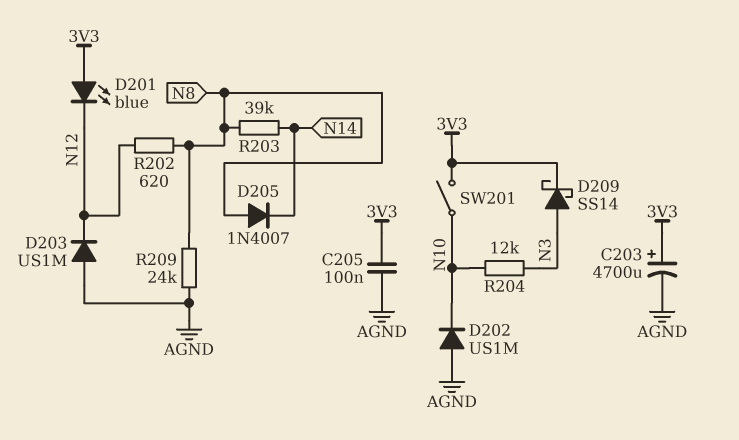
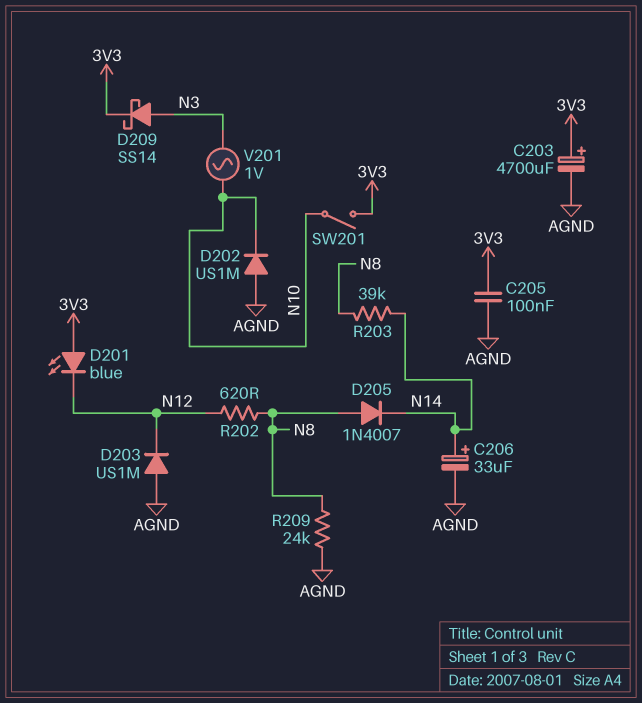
C206: none -> 33uF (plus N14, minus AGND)
R204: 12k (N3, N10) -> none
V201: none -> AC 1V (N3, N10)

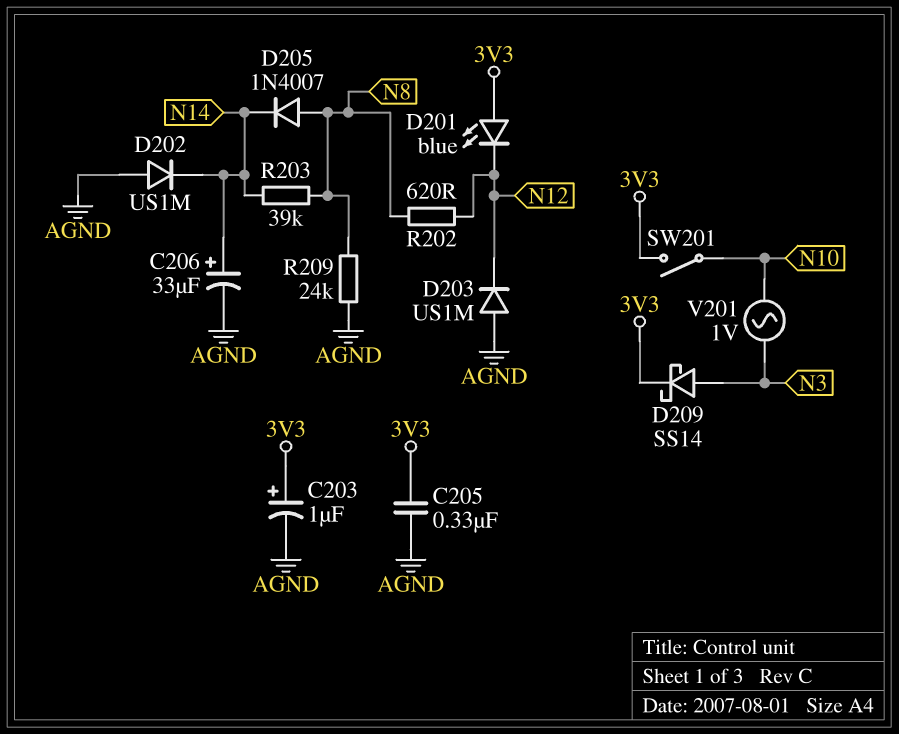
C203: 4700uF (plus 3V3, minus AGND) -> 1uF (plus 3V3, minus AGND)
C205: 100nF (3V3, AGND) -> 330nF (3V3, AGND)
D202: diode US1M (A AGND, K N10) -> diode US1M (A AGND, K N14)

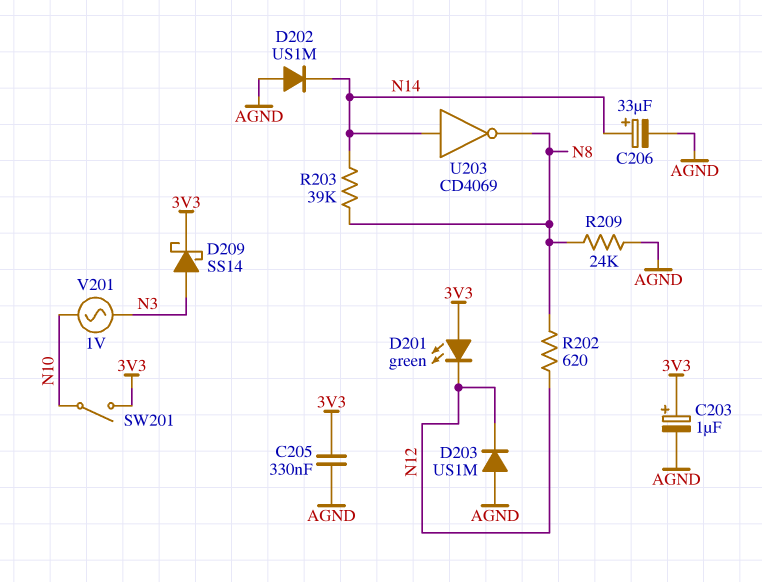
D201: LED blue (A 3V3, K N12) -> LED green (A 3V3, K N12)
D205: diode 1N4007 (A N8, K N14) -> none
U203: none -> NOT CD4069 (in N14, out N8)

